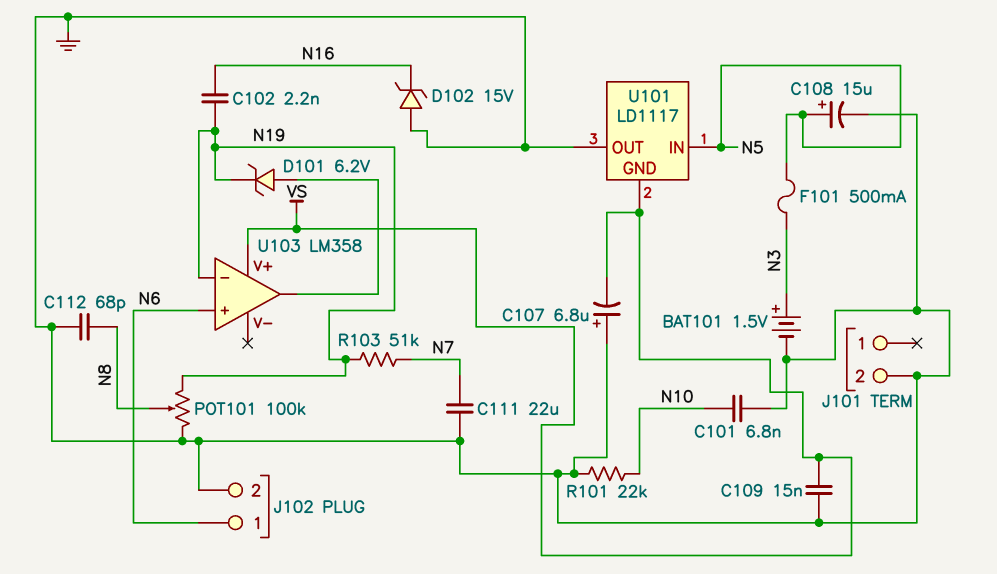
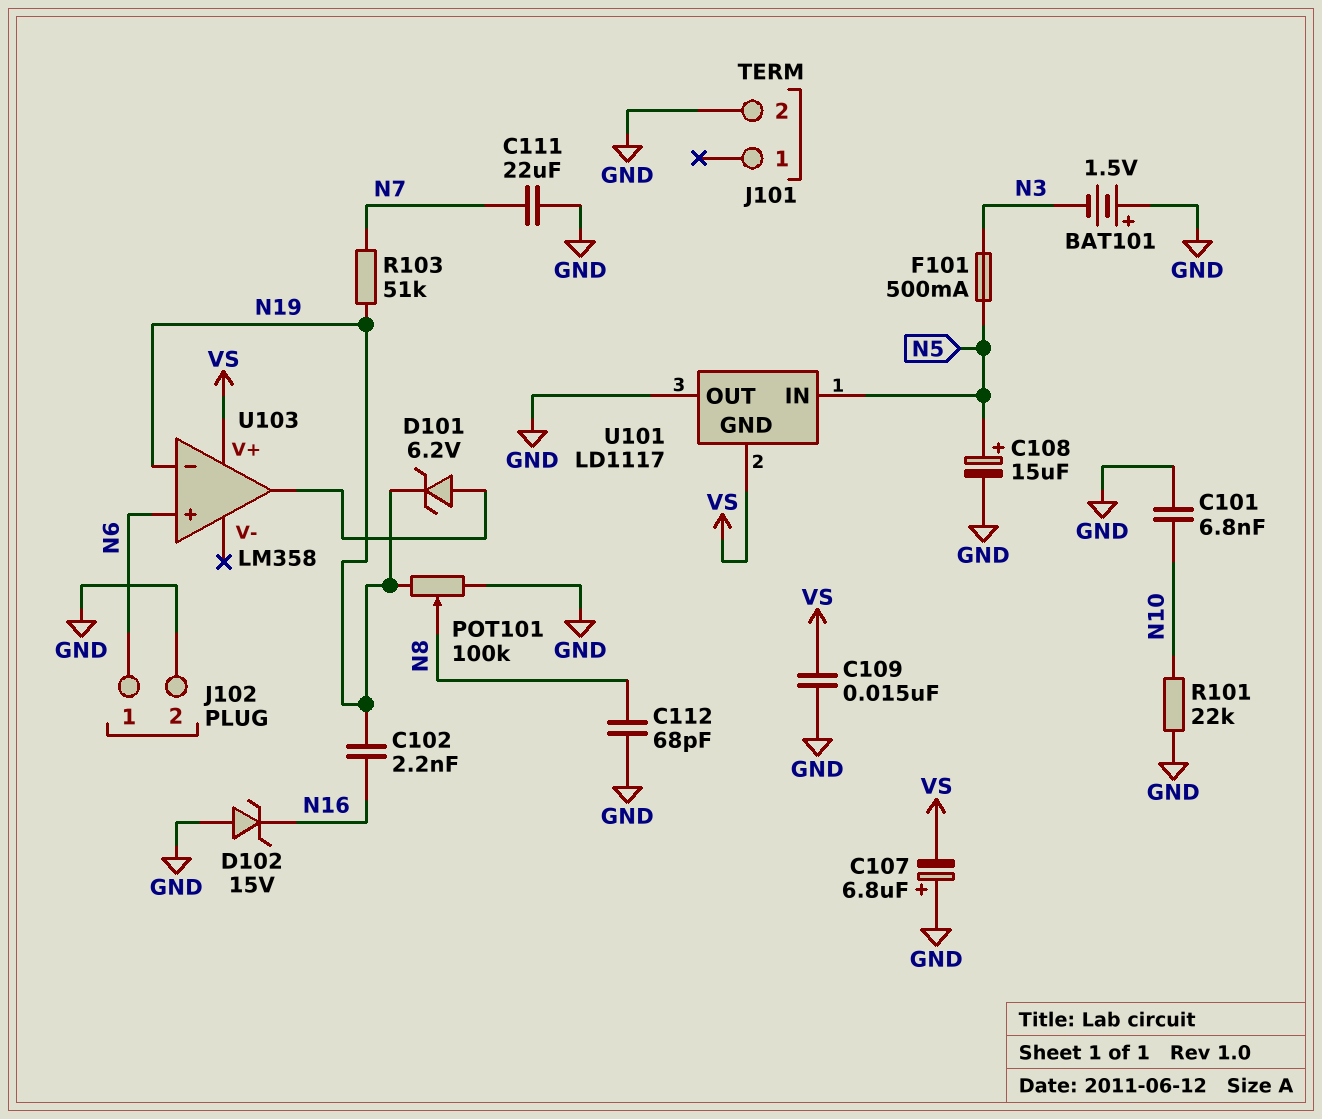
BAT101: 1.5V (plus N3, minus GND) -> 1.5V (plus GND, minus N3)

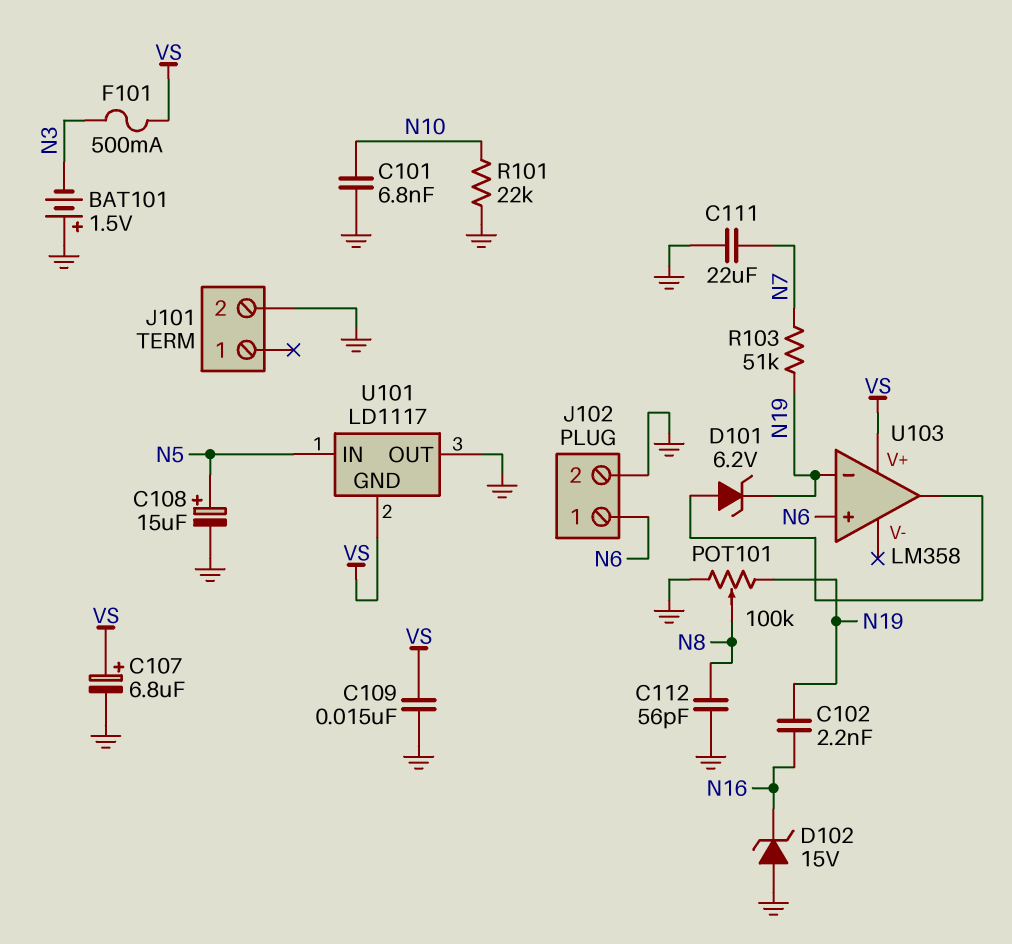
C107: 6.8uF (plus GND, minus VS) -> 6.8uF (plus VS, minus GND)
C112: 68pF (GND, N8) -> 56pF (GND, N8)
F101: 500mA (N3, N5) -> 500mA (N3, VS)

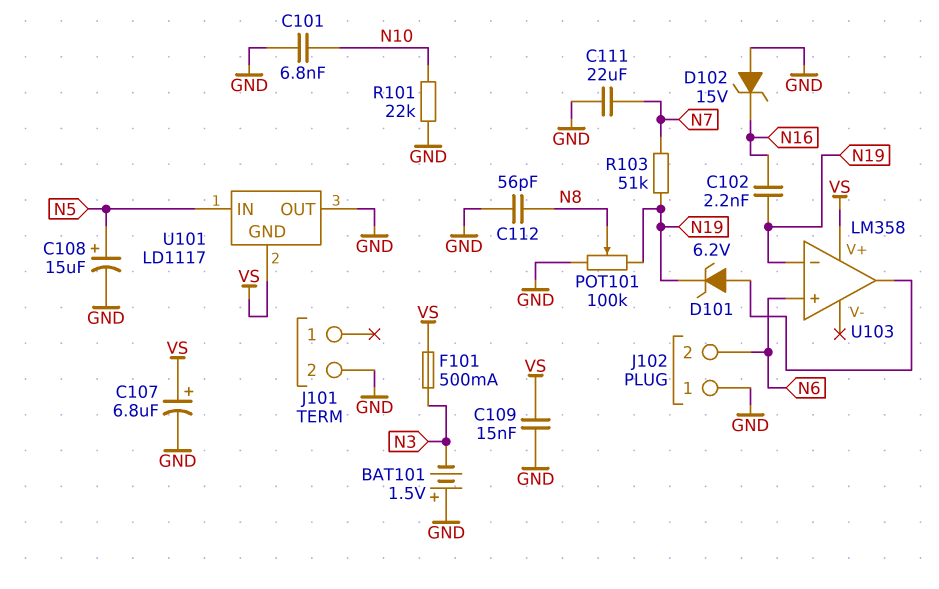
J102 pin 1: N6 -> GND
J102 pin 2: GND -> N6

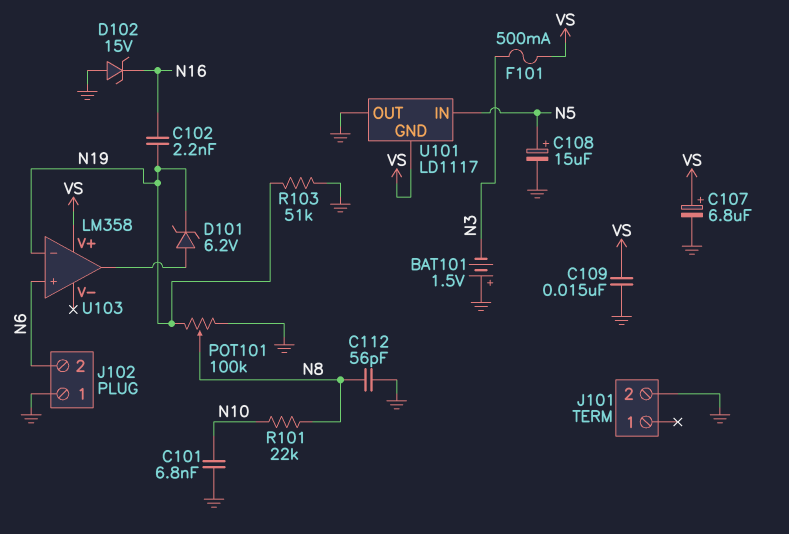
C111: 22uF (GND, N7) -> none
R101: 22k (GND, N10) -> 22k (N8, N10)
R103: 51k (N7, N19) -> 51k (GND, N19)

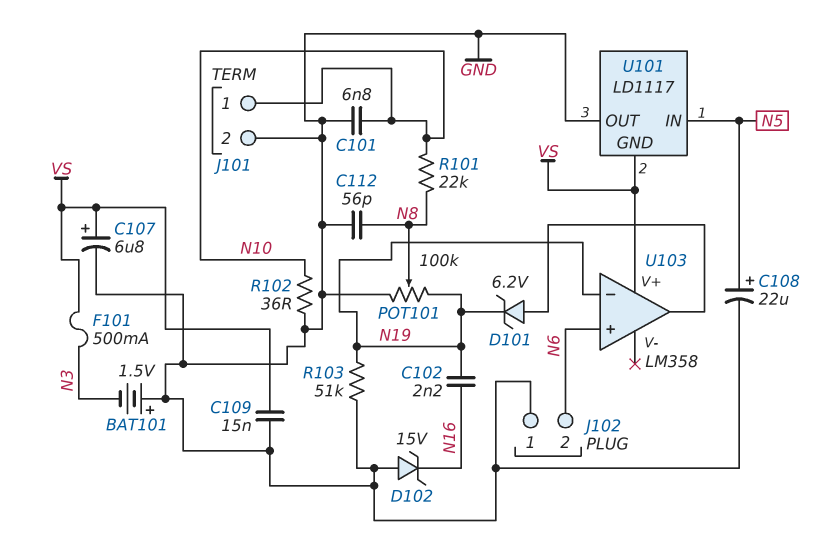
C108: 15uF (plus N5, minus GND) -> 22uF (plus N5, minus GND)
J101 pin 1: none -> N10
R102: none -> 36 (GND, N10)

